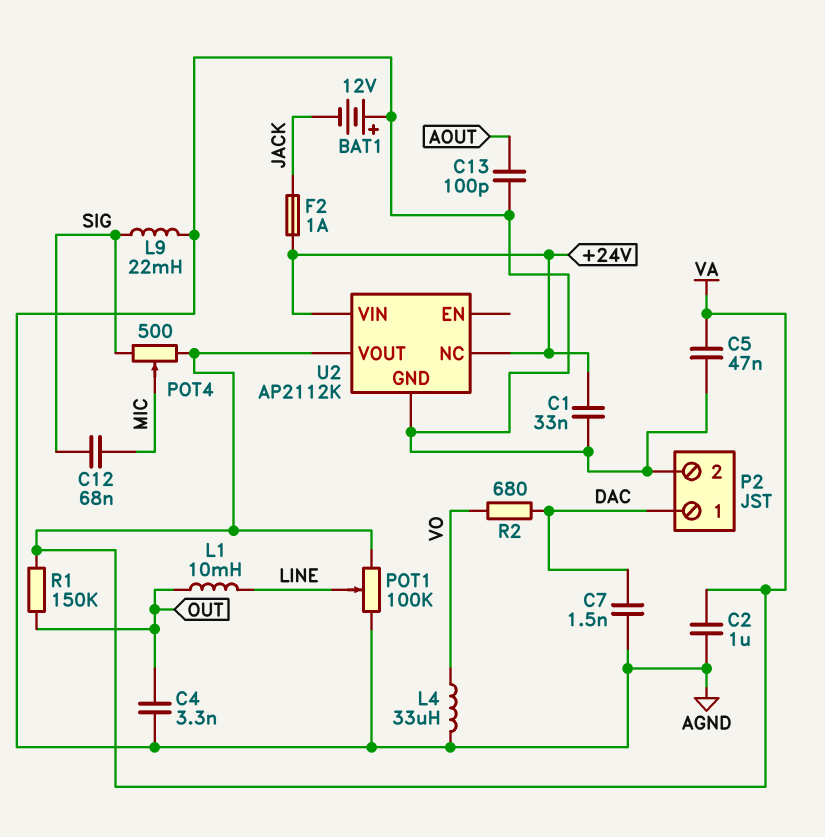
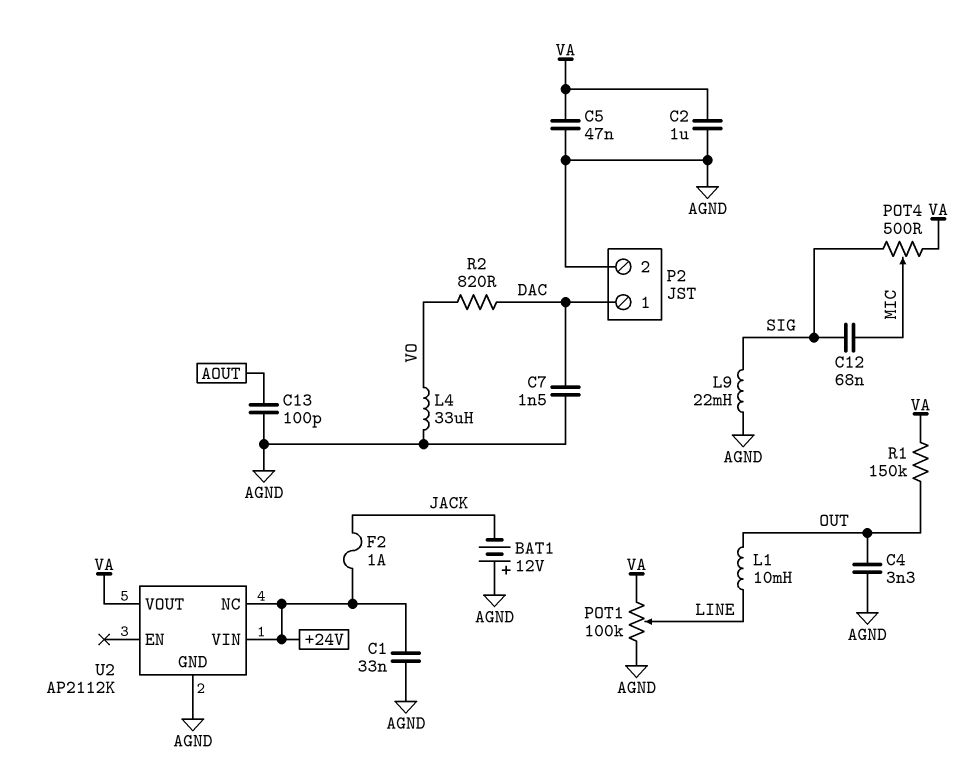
R2: 680 (DAC, VO) -> 820 (DAC, VO)

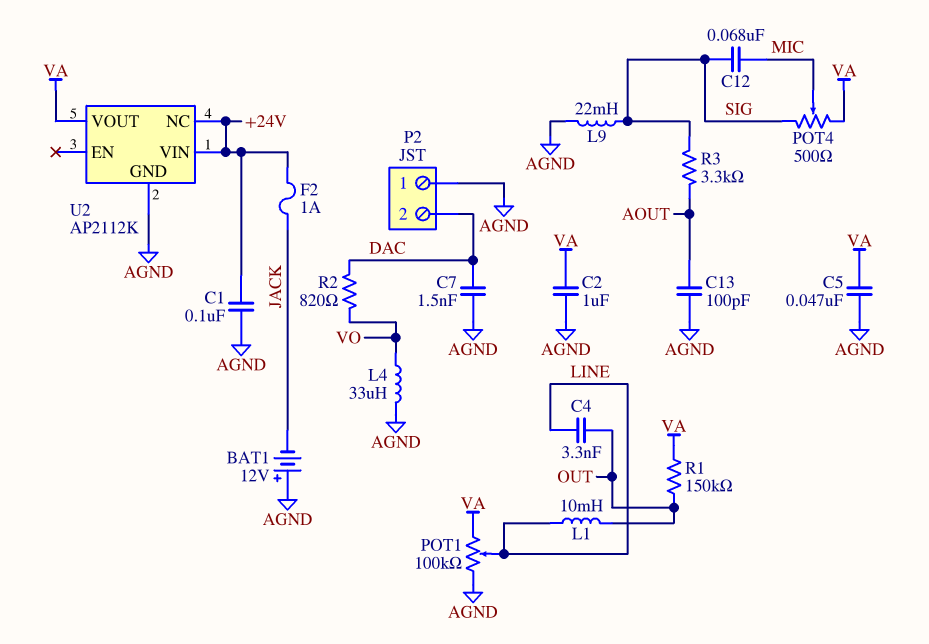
C1: 33nF (+24V, AGND) -> 100nF (+24V, AGND)
C4: 3.3nF (AGND, OUT) -> 3.3nF (LINE, OUT)
P2 pin 1: DAC -> AGND
P2 pin 2: AGND -> DAC
R3: none -> 3.3k (AOUT, SIG)

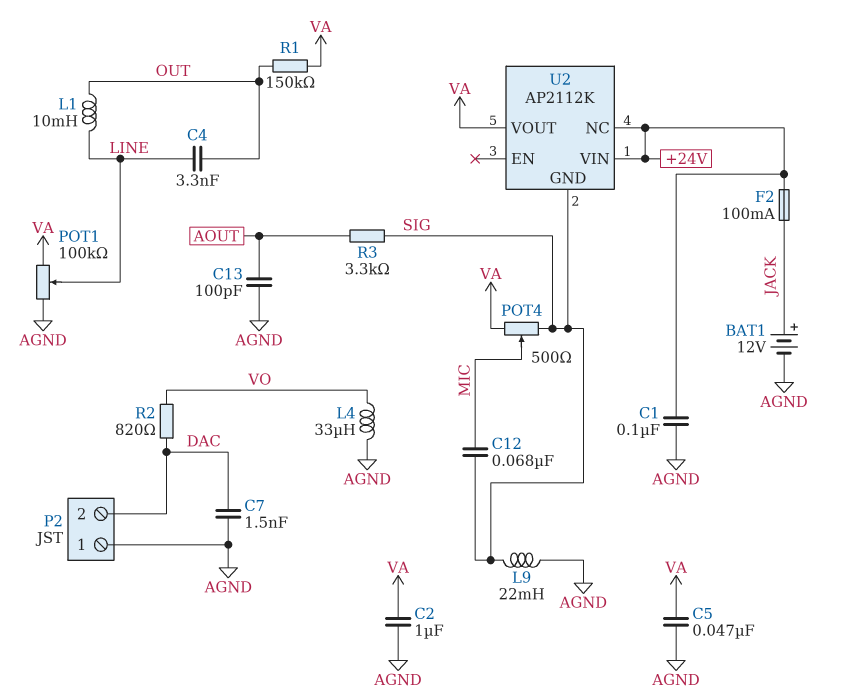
BAT1: 12V (plus AGND, minus JACK) -> 12V (plus JACK, minus AGND)
F2: 1A (+24V, JACK) -> 100mA (+24V, JACK)
U2 pin GND: AGND -> SIG

